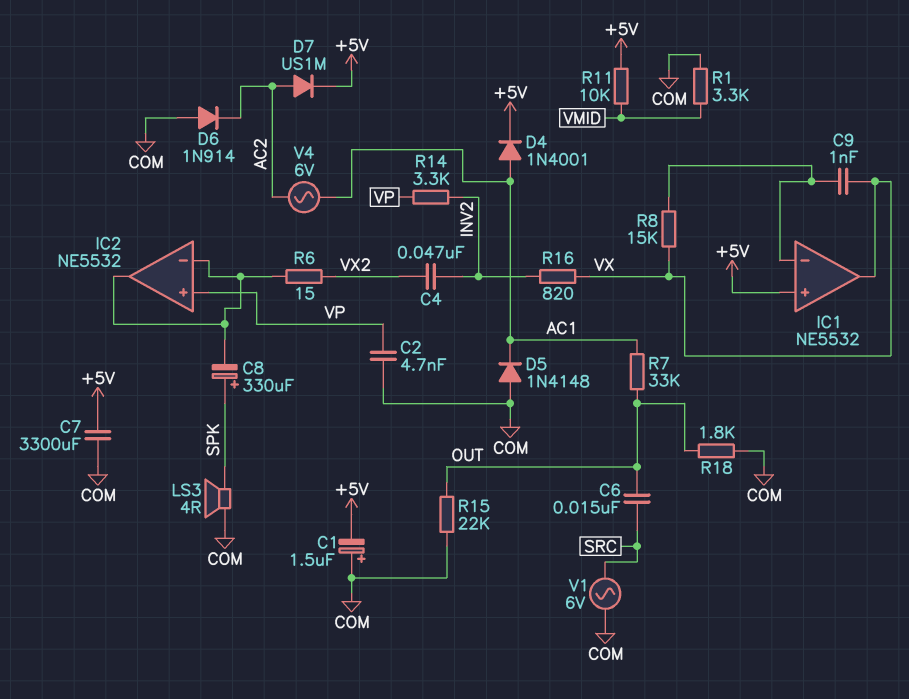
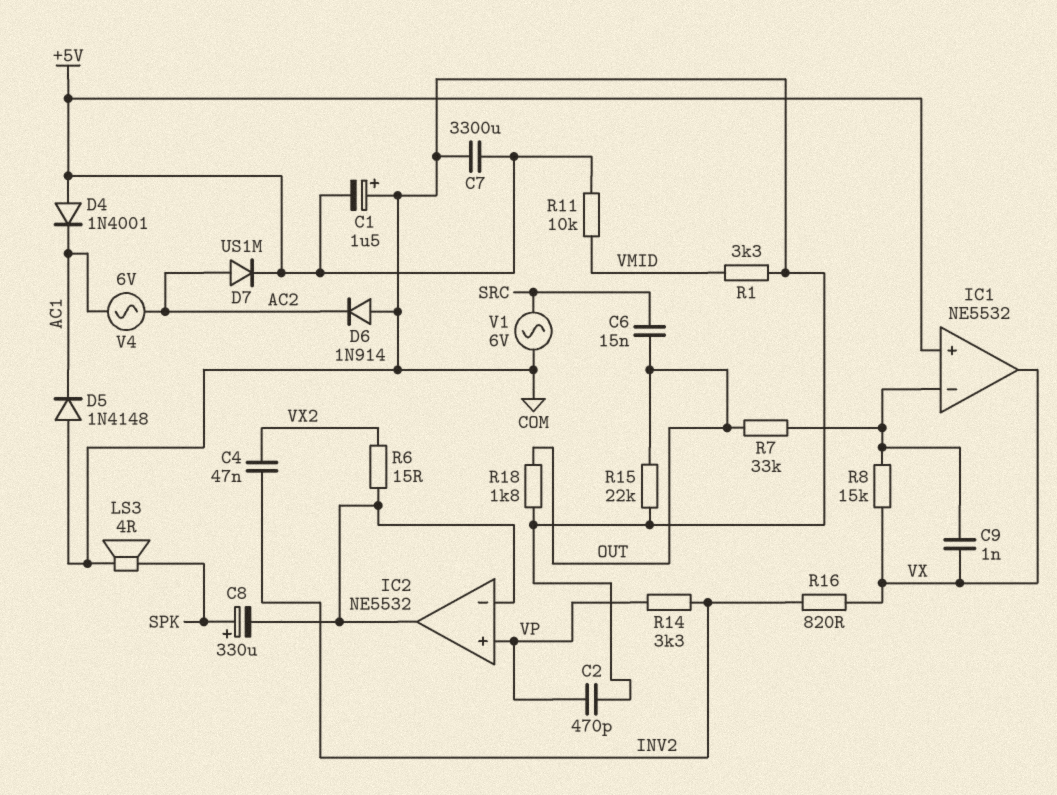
C2: 4.7nF (COM, VP) -> 470pF (COM, VP)
D4: diode 1N4001 (A AC1, K +5V) -> diode 1N4001 (A +5V, K AC1)
R7: 33k (AC1, OUT) -> 33k (IC1/in-, OUT)

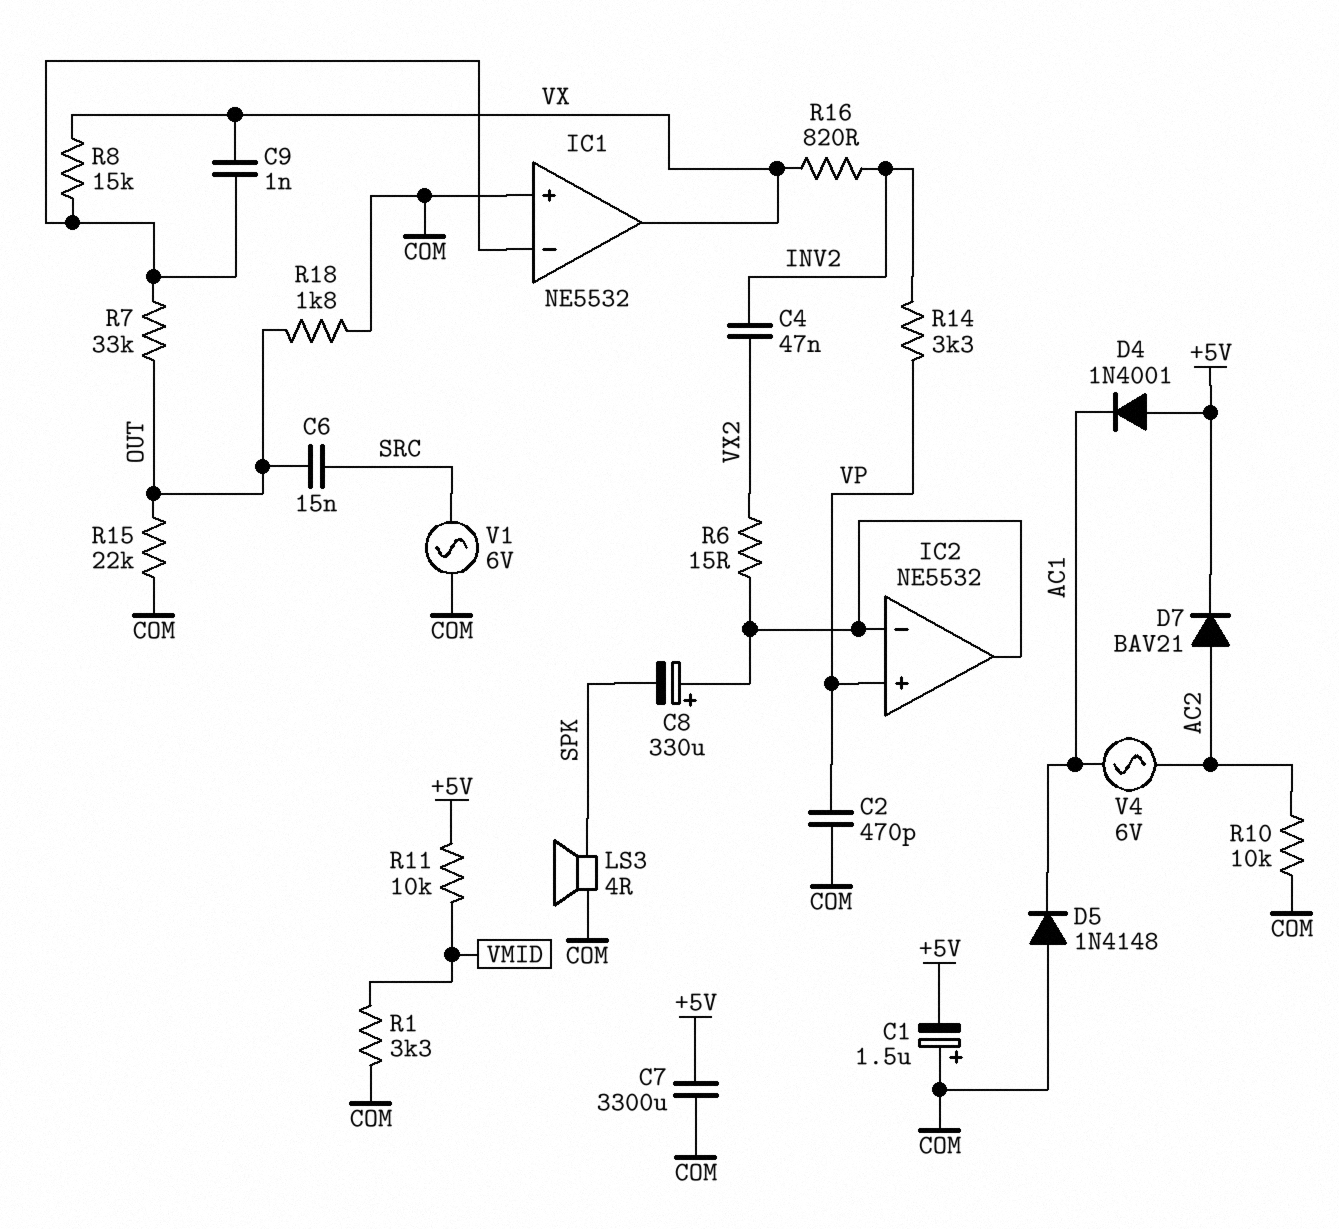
C8: 330uF (plus SPK, minus IC2/in-) -> 330uF (plus IC2/in-, minus SPK)
D6: diode 1N914 (A COM, K AC2) -> none
D7: diode US1M (A AC2, K +5V) -> diode BAV21 (A AC2, K +5V)
IC1 pin in+: +5V -> COM
R10: none -> 10k (AC2, COM)

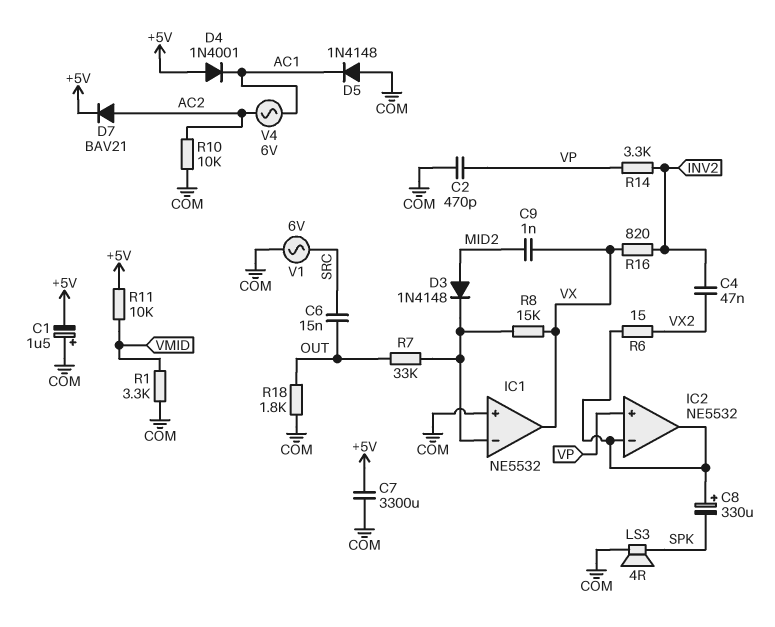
C9: 1nF (IC1/in-, VX) -> 1nF (MID2, VX)
D3: none -> diode 1N4148 (A MID2, K IC1/in-)
R15: 22k (COM, OUT) -> none

